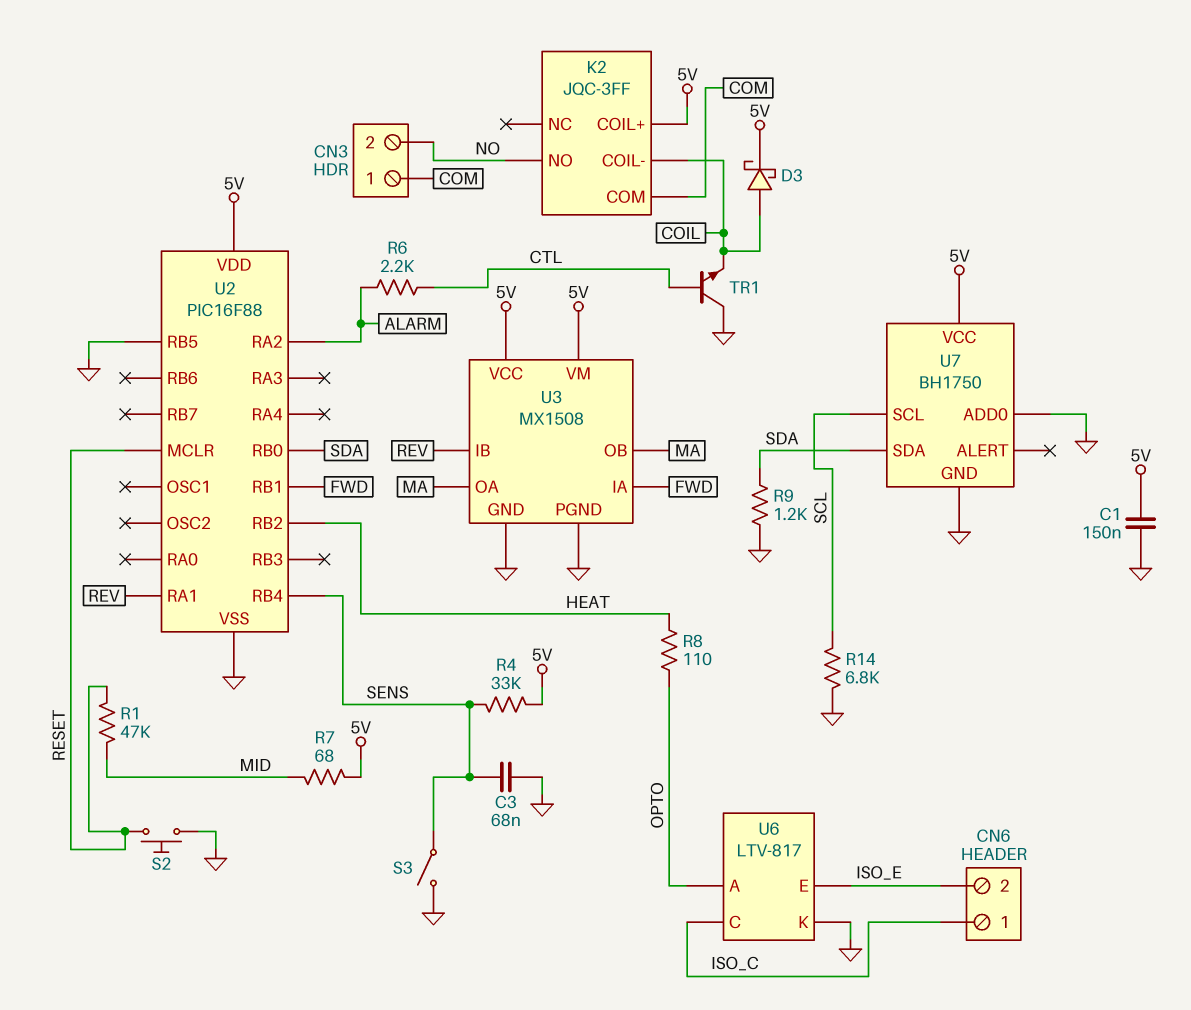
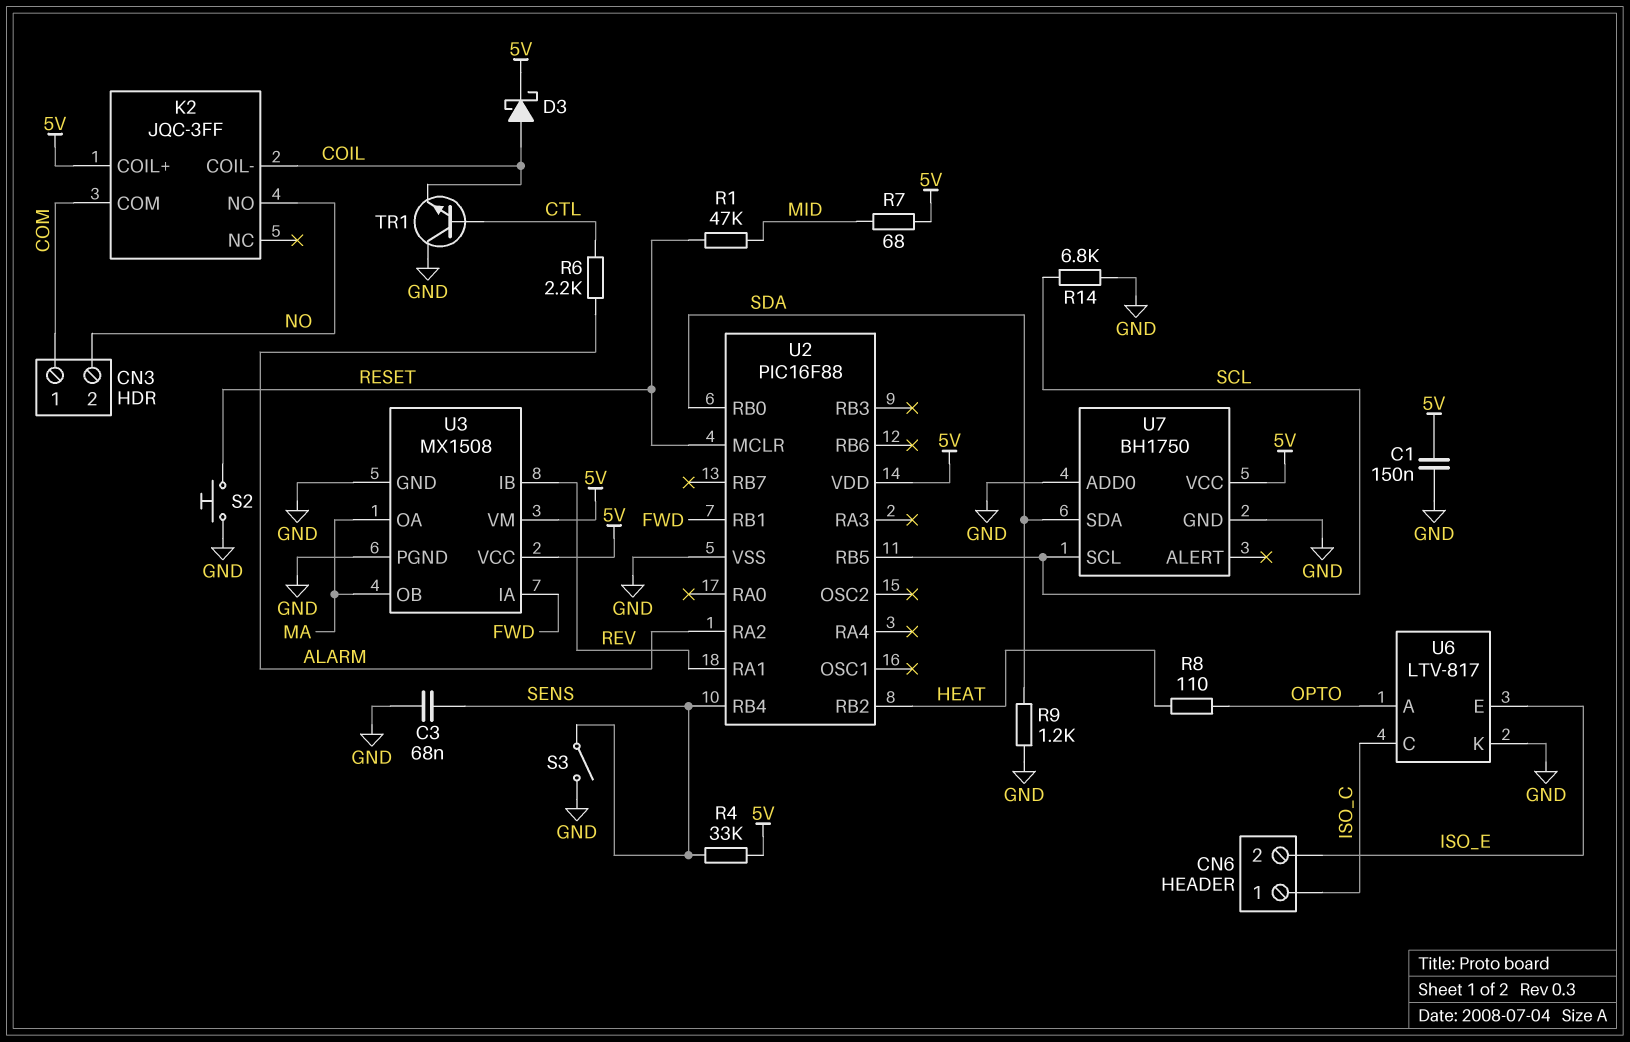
U2 pin RB5: GND -> SCL

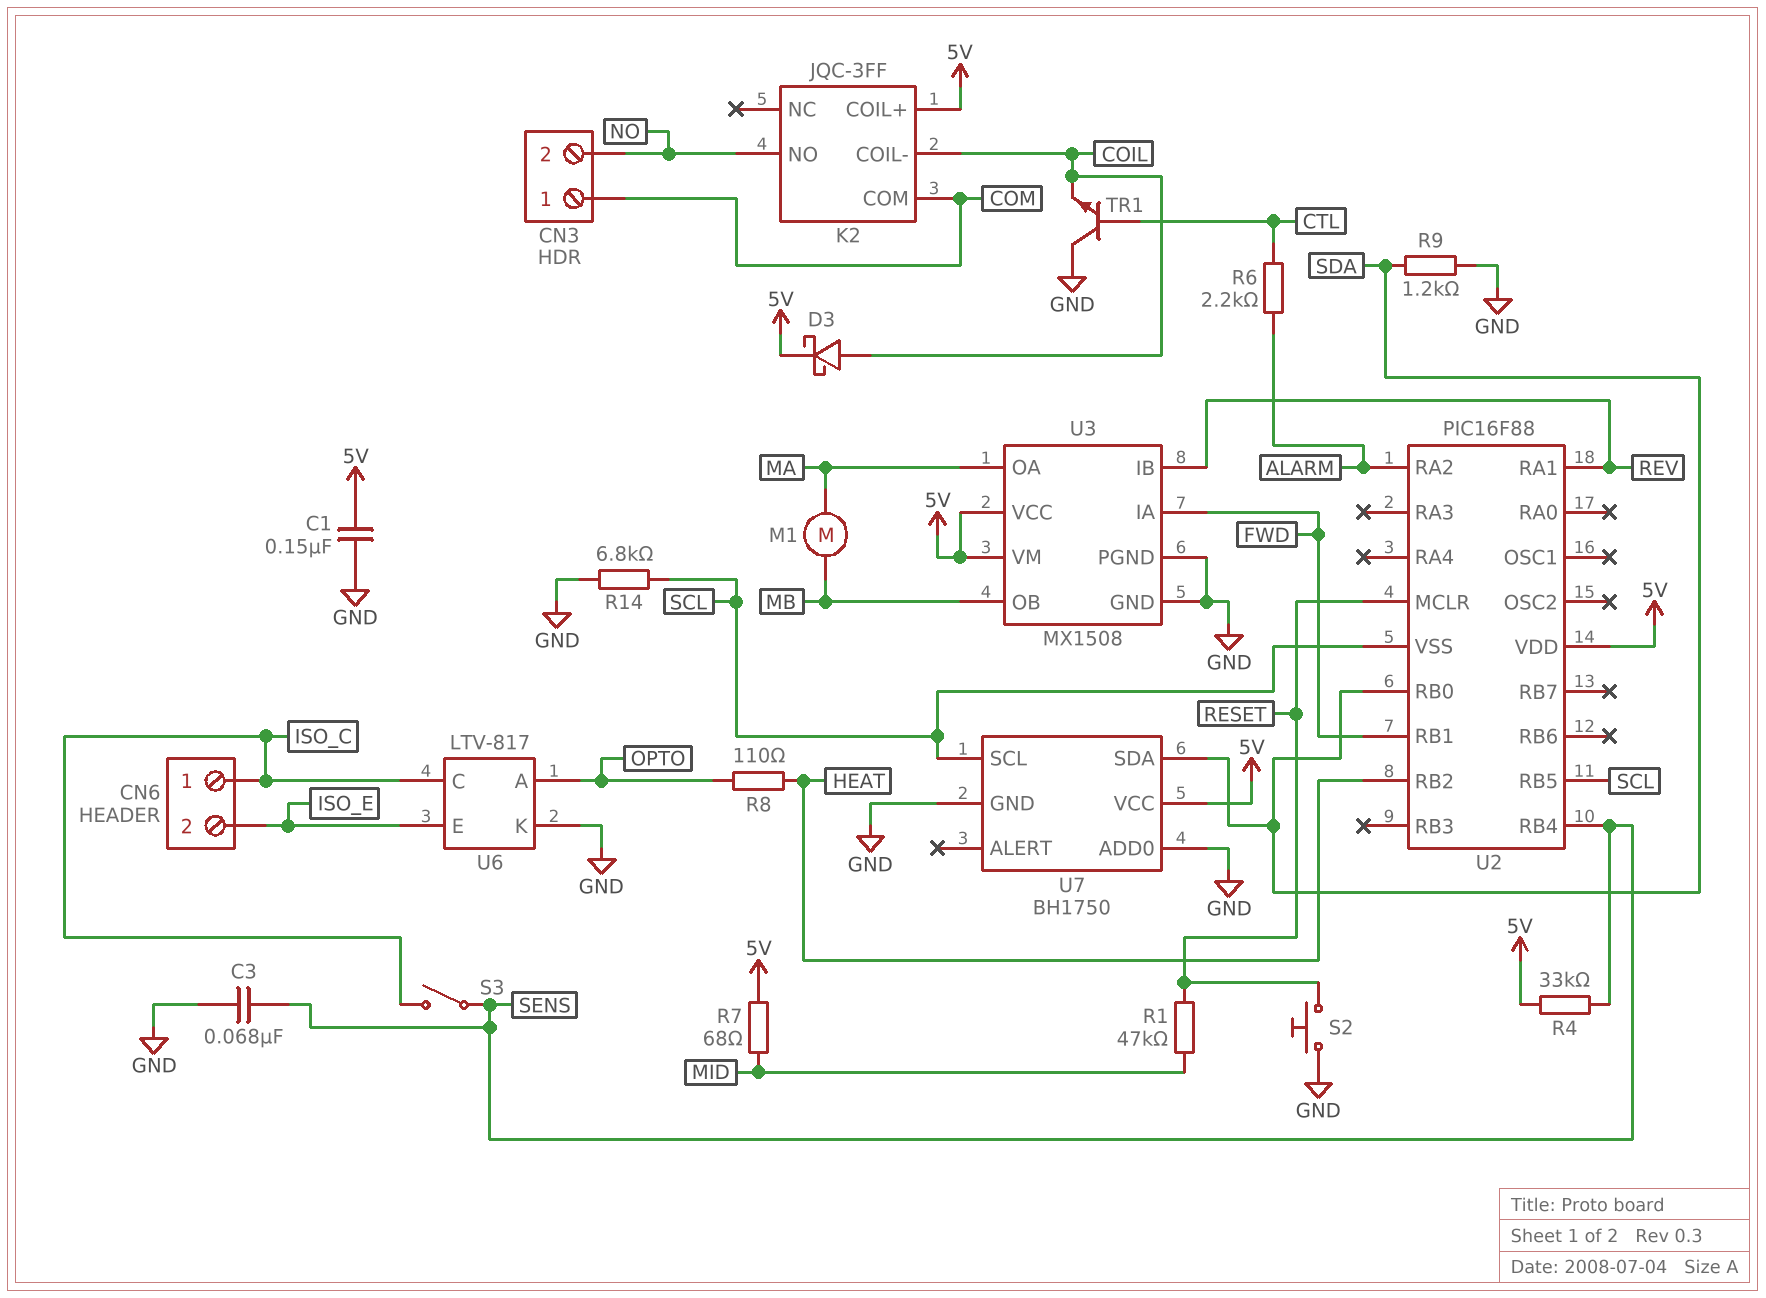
M1: none -> motor (MA, MB)
S3: switch (GND, SENS) -> switch (ISO_C, SENS)
U2 pin VSS: GND -> SCL
U3 pin OB: MA -> MB

